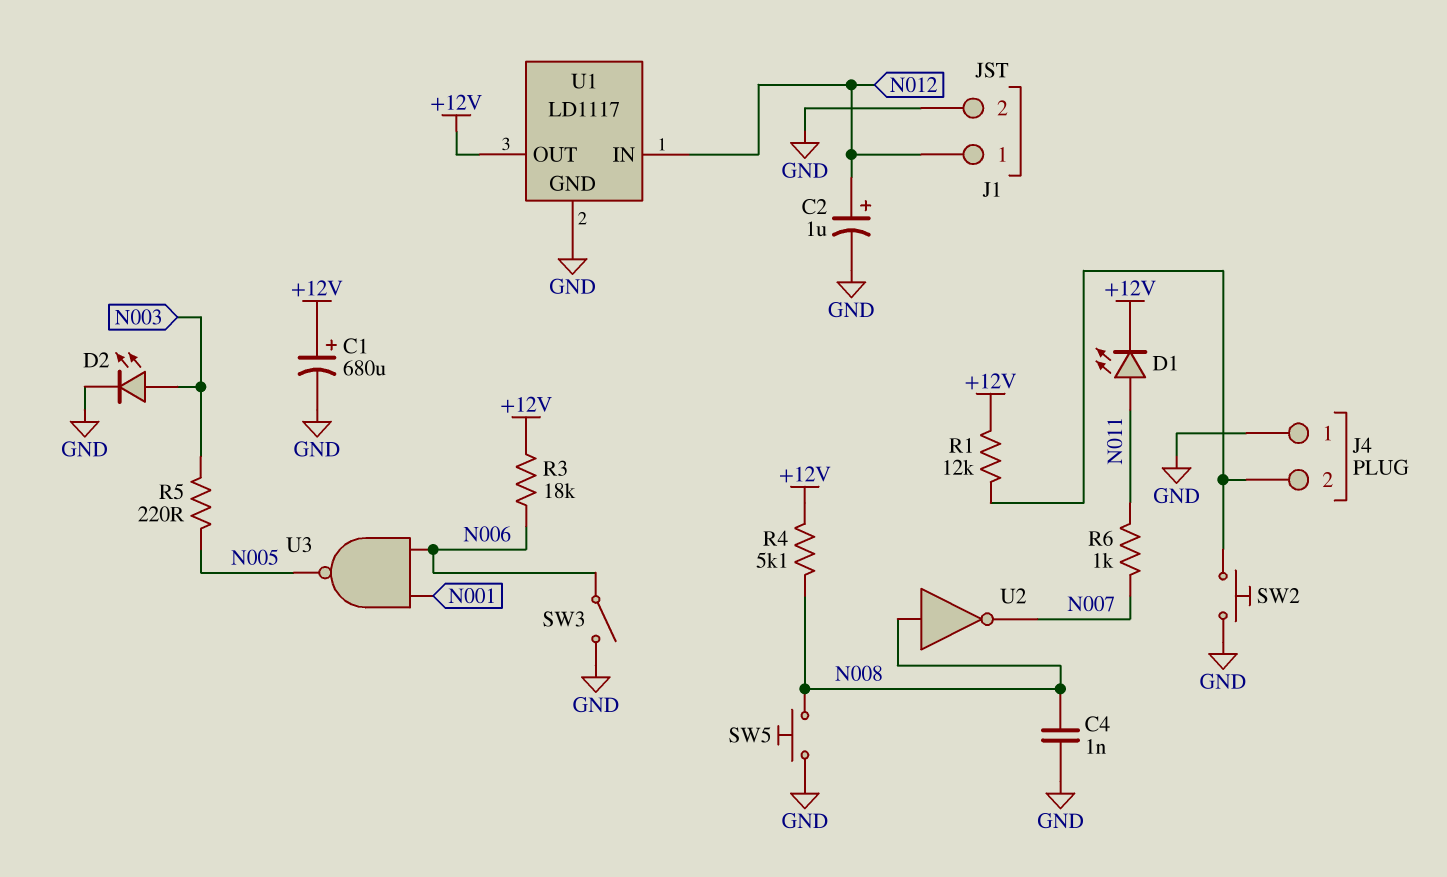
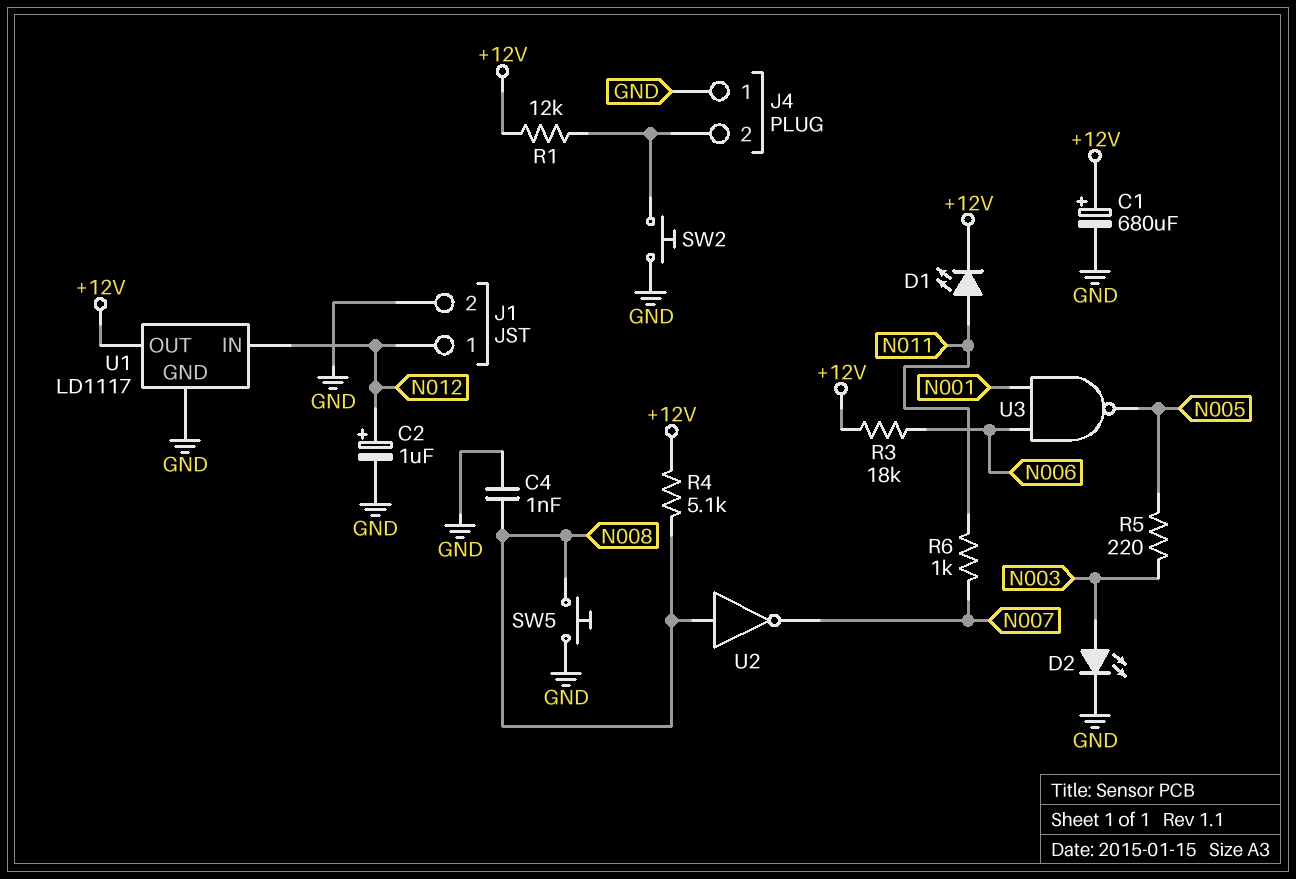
SW3: switch (GND, N006) -> none

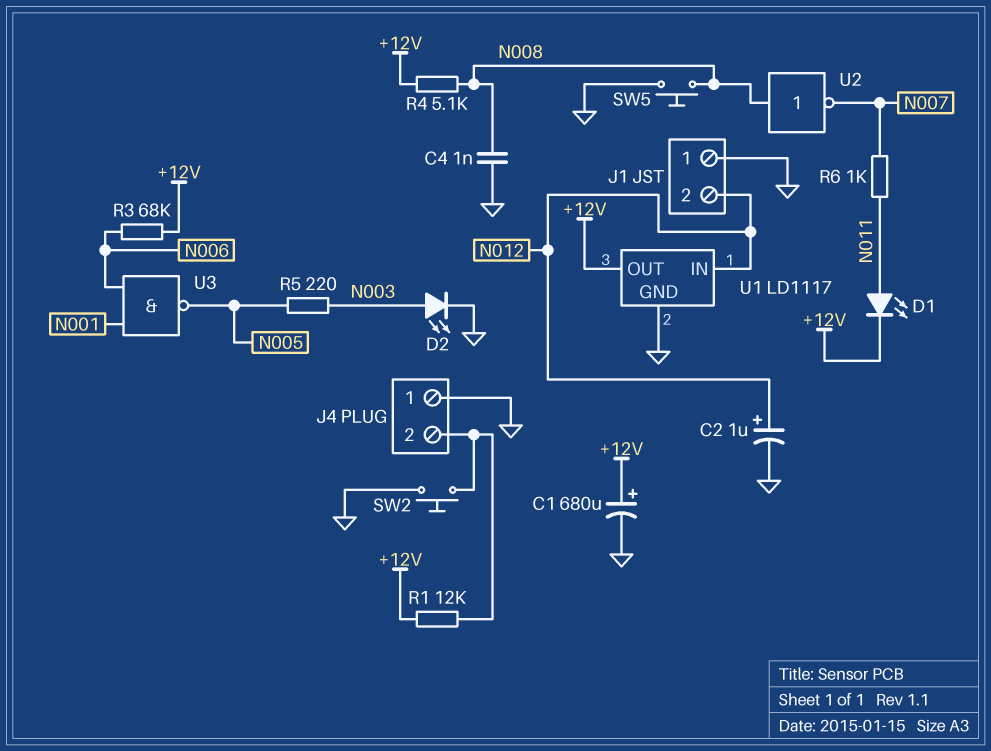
J1 pin 1: N012 -> GND
J1 pin 2: GND -> N012
R3: 18k (+12V, N006) -> 68k (+12V, N006)

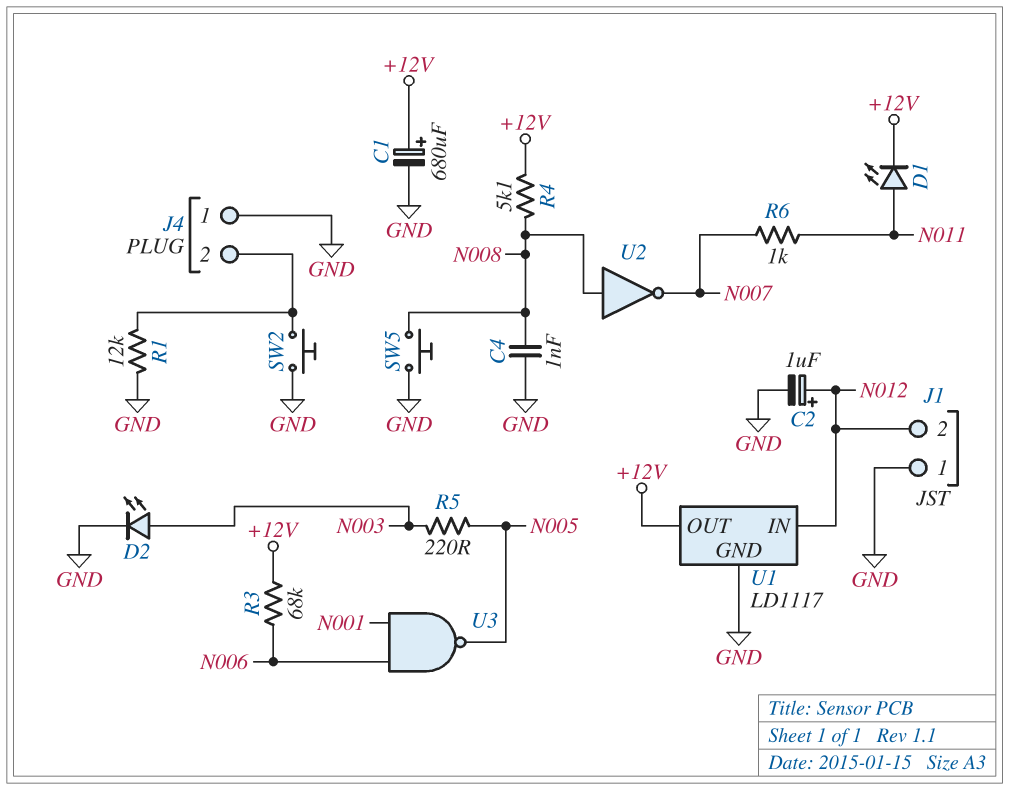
R1: 12k (+12V, J4/2) -> 12k (GND, J4/2)

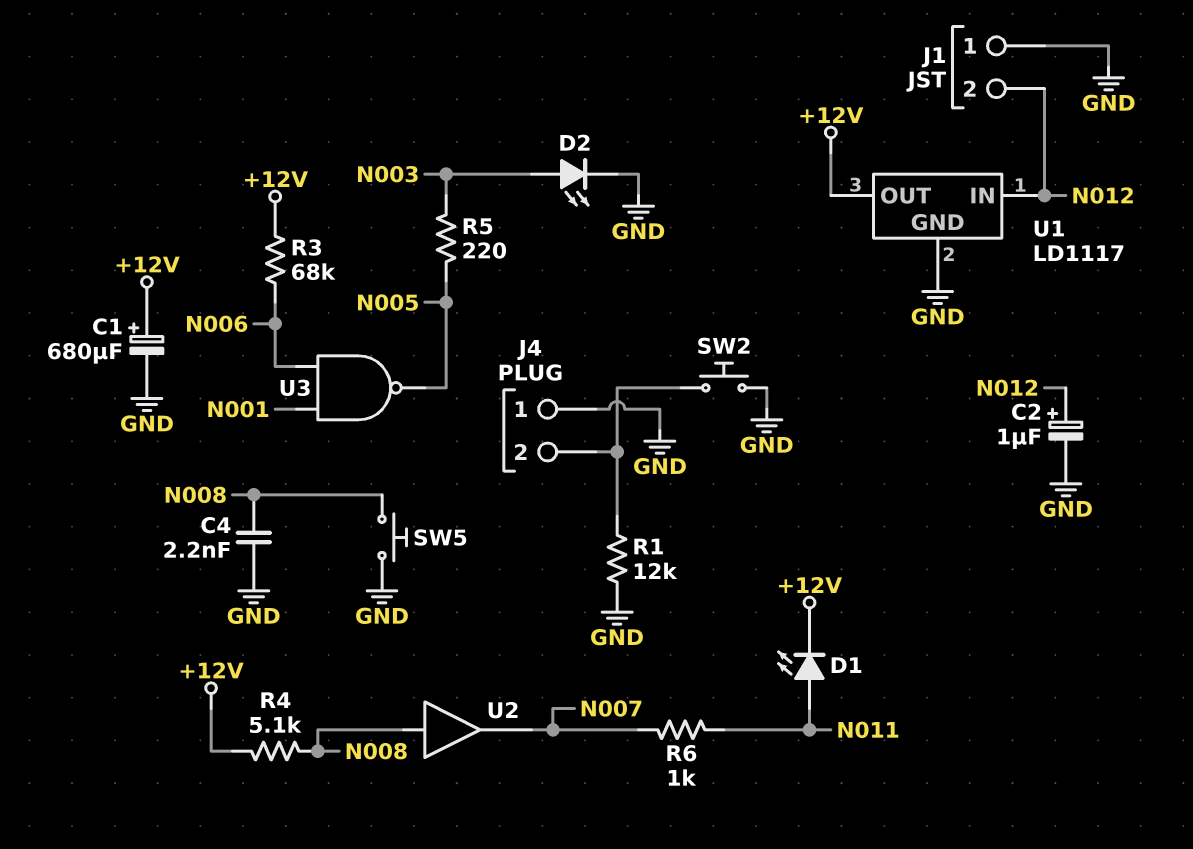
C4: 1nF (GND, N008) -> 2.2nF (GND, N008)
U2: NOT (in N008, out N007) -> buffer (in N008, out N007)

